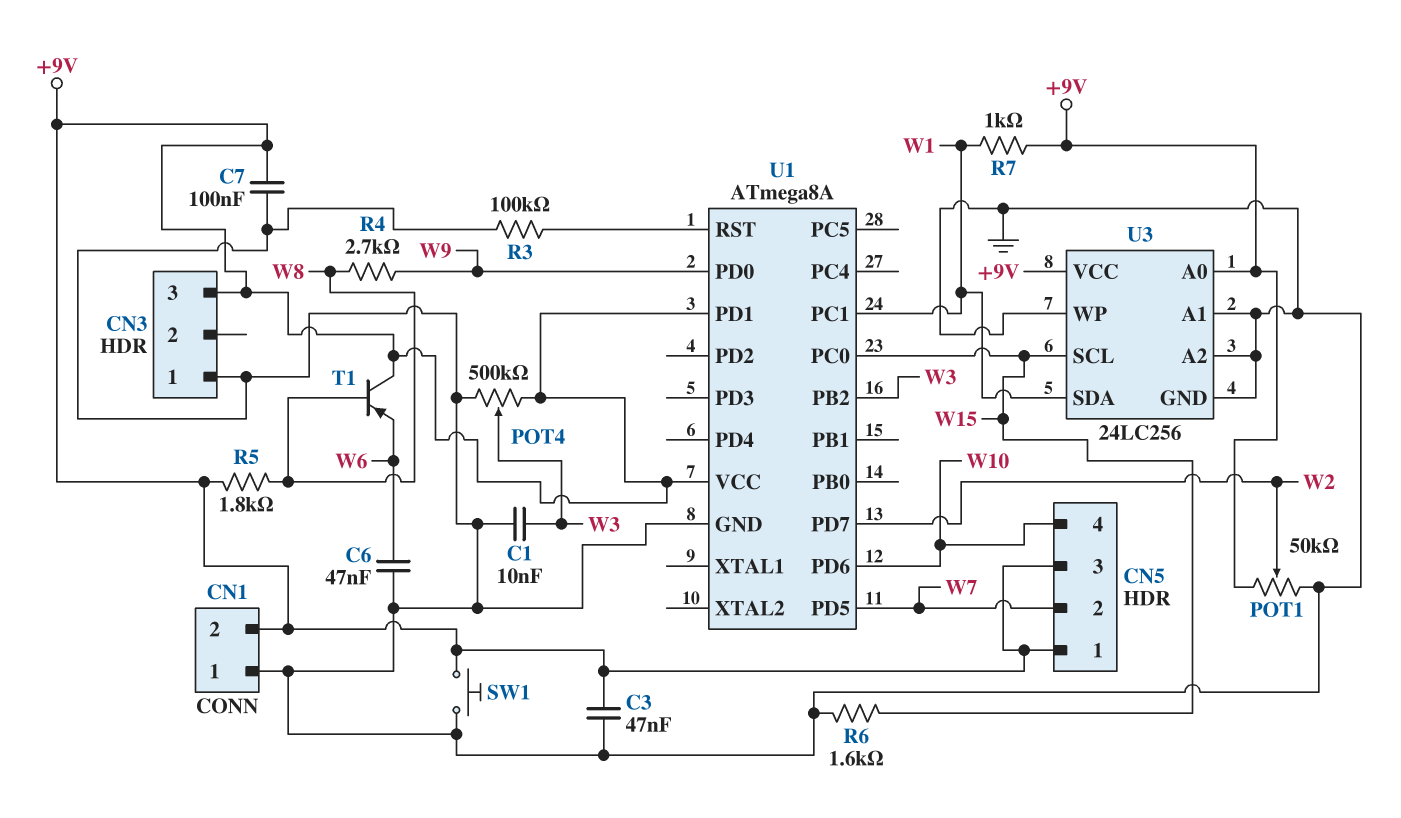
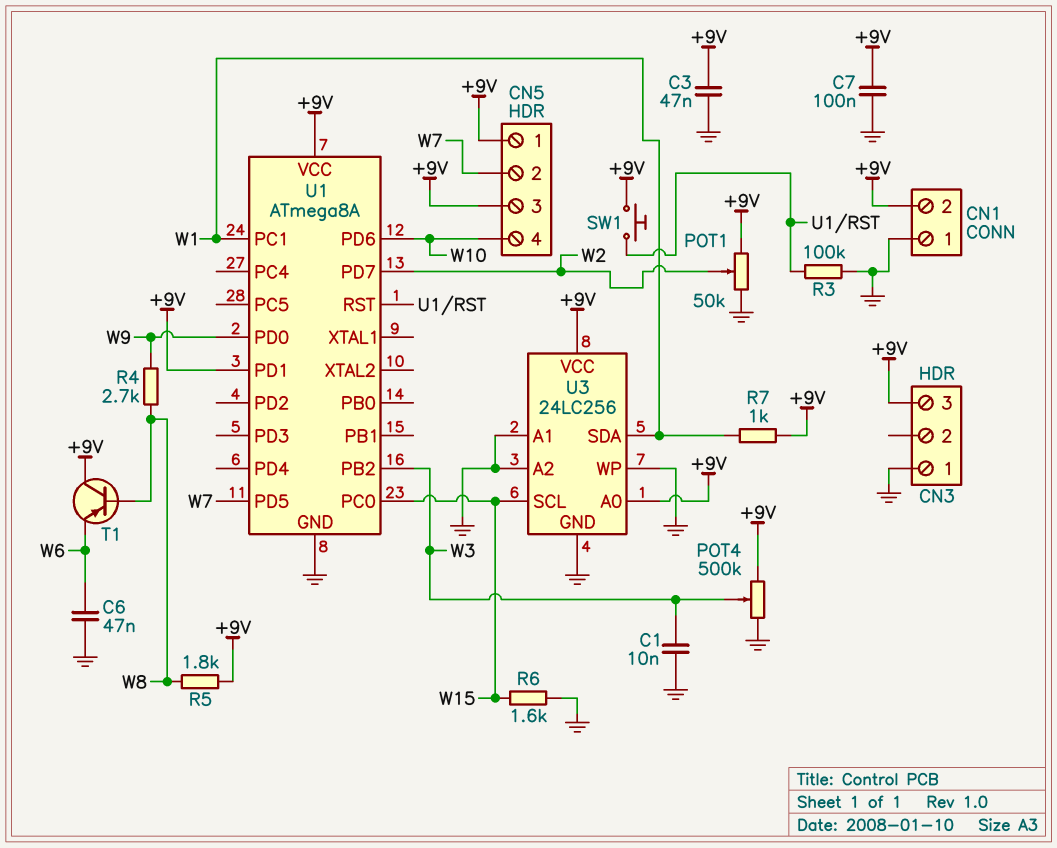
SW1: button (+9V, GND) -> button (+9V, U1/RST)

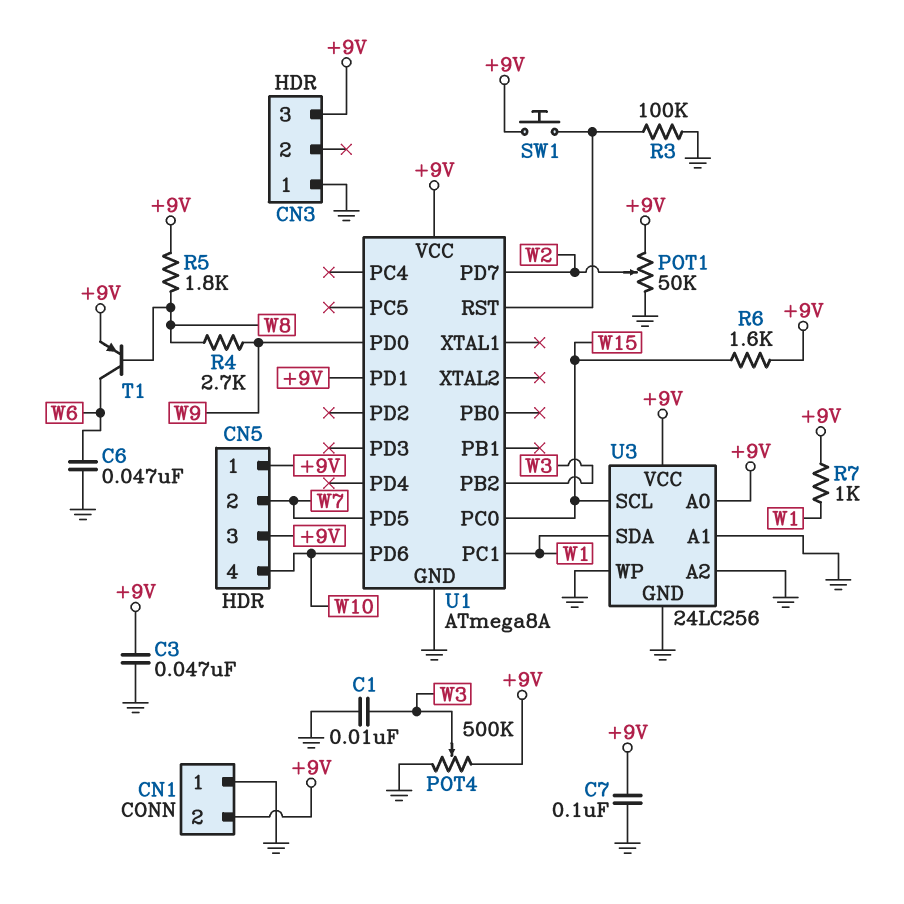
R6: 1.6k (GND, W15) -> 1.6k (+9V, W15)
T1: PNP (B W8, C +9V, E W6) -> PNP (B W8, C W6, E +9V)

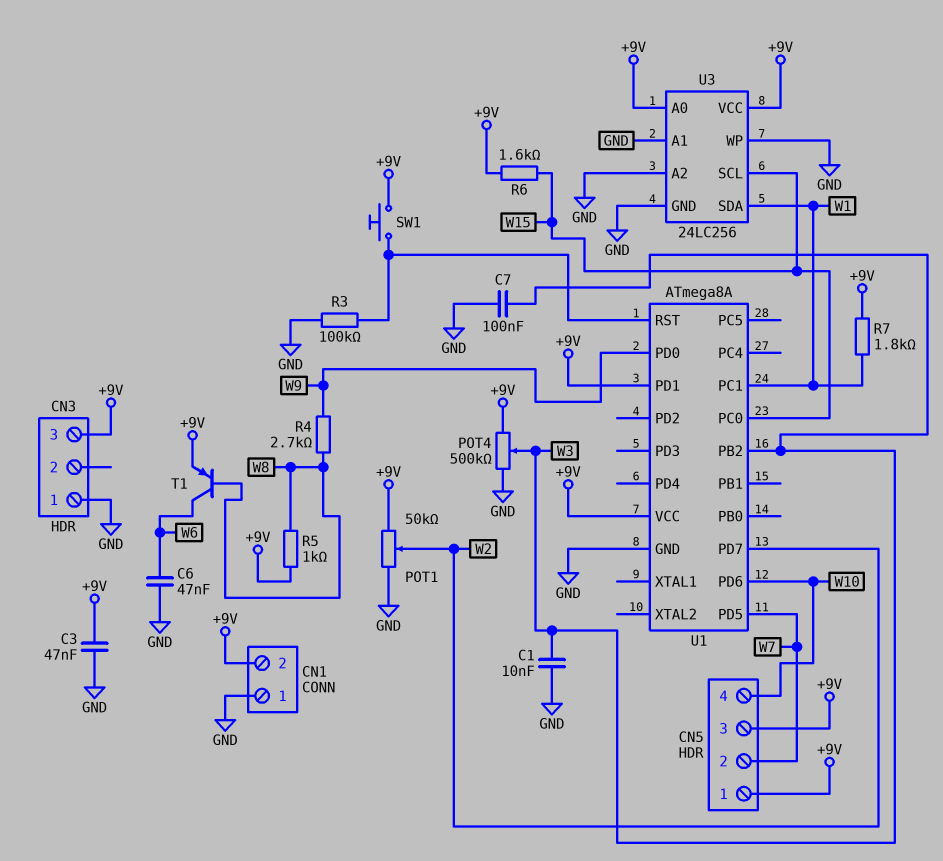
C7: 100nF (+9V, GND) -> 100nF (GND, W3)
R5: 1.8k (+9V, W8) -> 1k (+9V, W8)
R7: 1k (+9V, W1) -> 1.8k (+9V, W1)

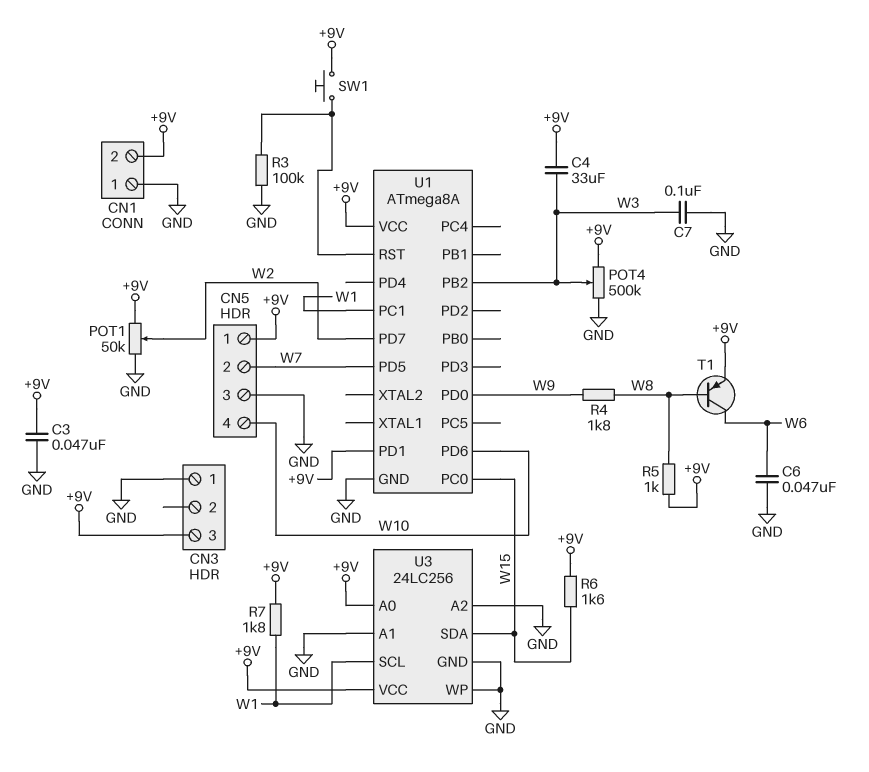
C1: 10nF (GND, W3) -> none
C4: none -> 33uF (+9V, W3)
CN5 pin 3: +9V -> GND
R4: 2.7k (W8, W9) -> 1.8k (W8, W9)
U3 pin SCL: W15 -> W1
U3 pin SDA: W1 -> W15

